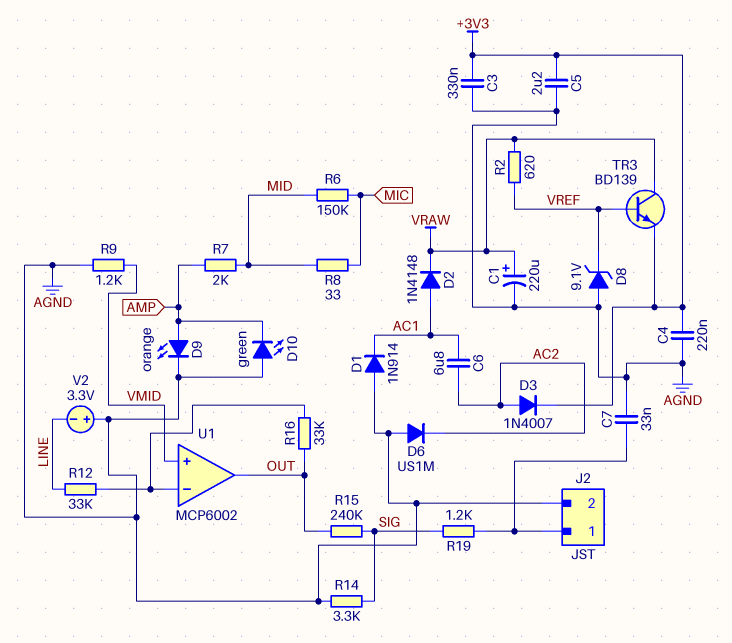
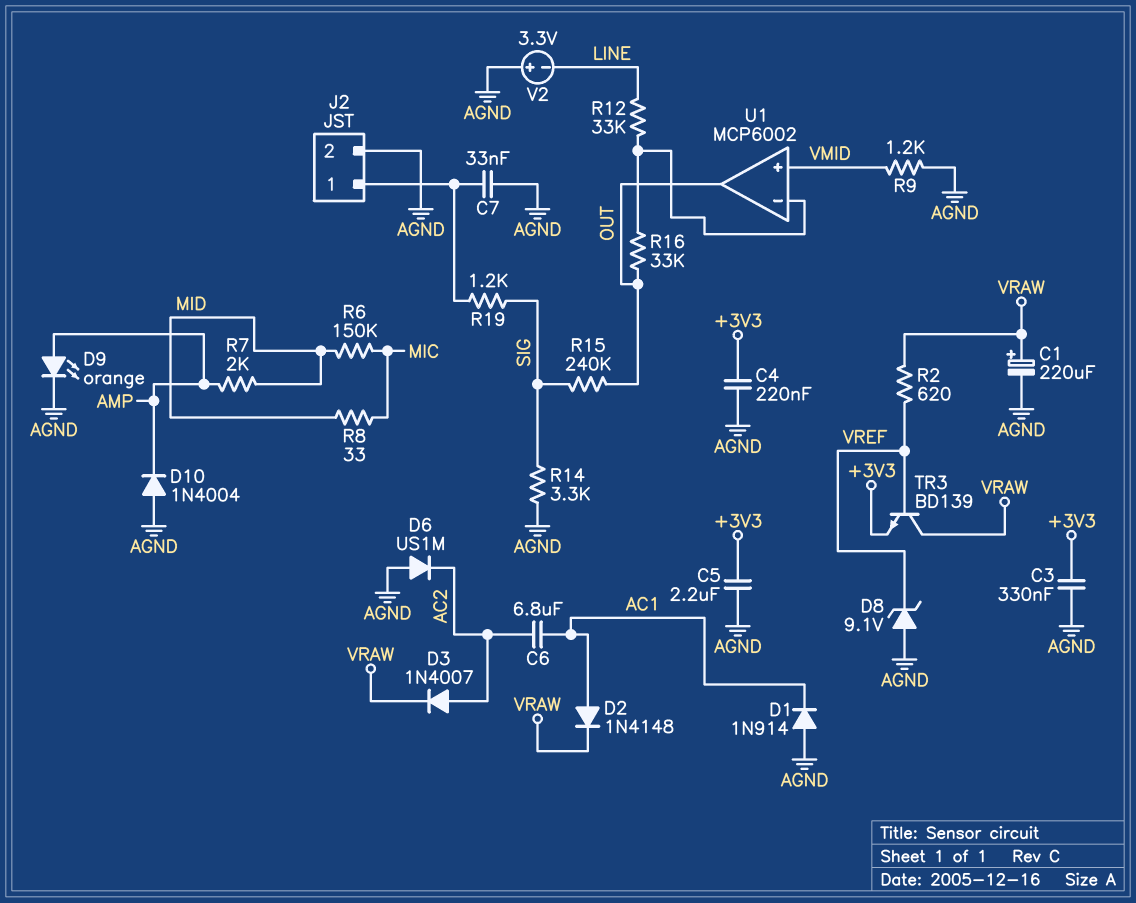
D3: diode 1N4007 (A AC2, K +3V3) -> diode 1N4007 (A AC2, K VRAW)
D10: LED green (A AGND, K AMP) -> diode 1N4004 (A AGND, K AMP)

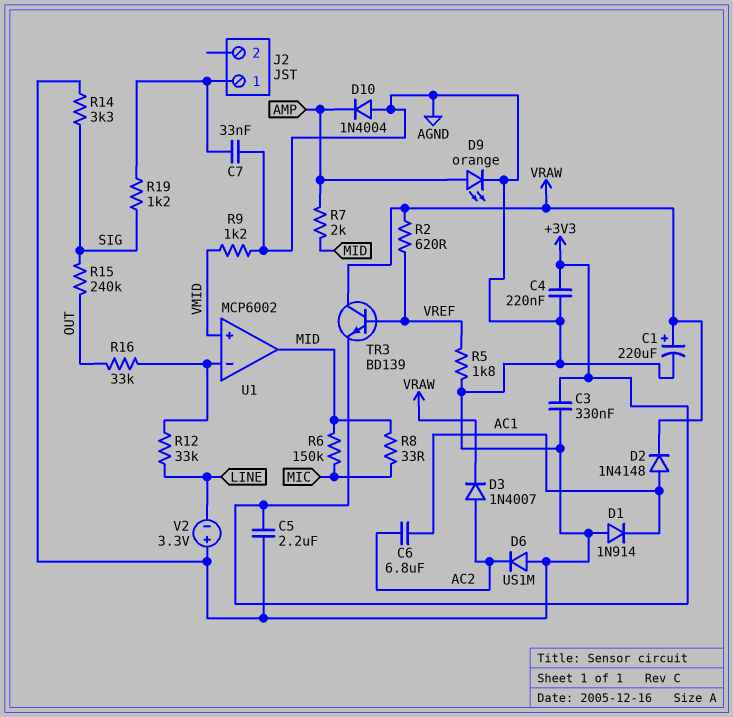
D8: zener 9.1V (A AGND, K VREF) -> none
J2 pin 2: AGND -> none
R5: none -> 1.8k (AGND, VREF)
U1 pin out: OUT -> MID

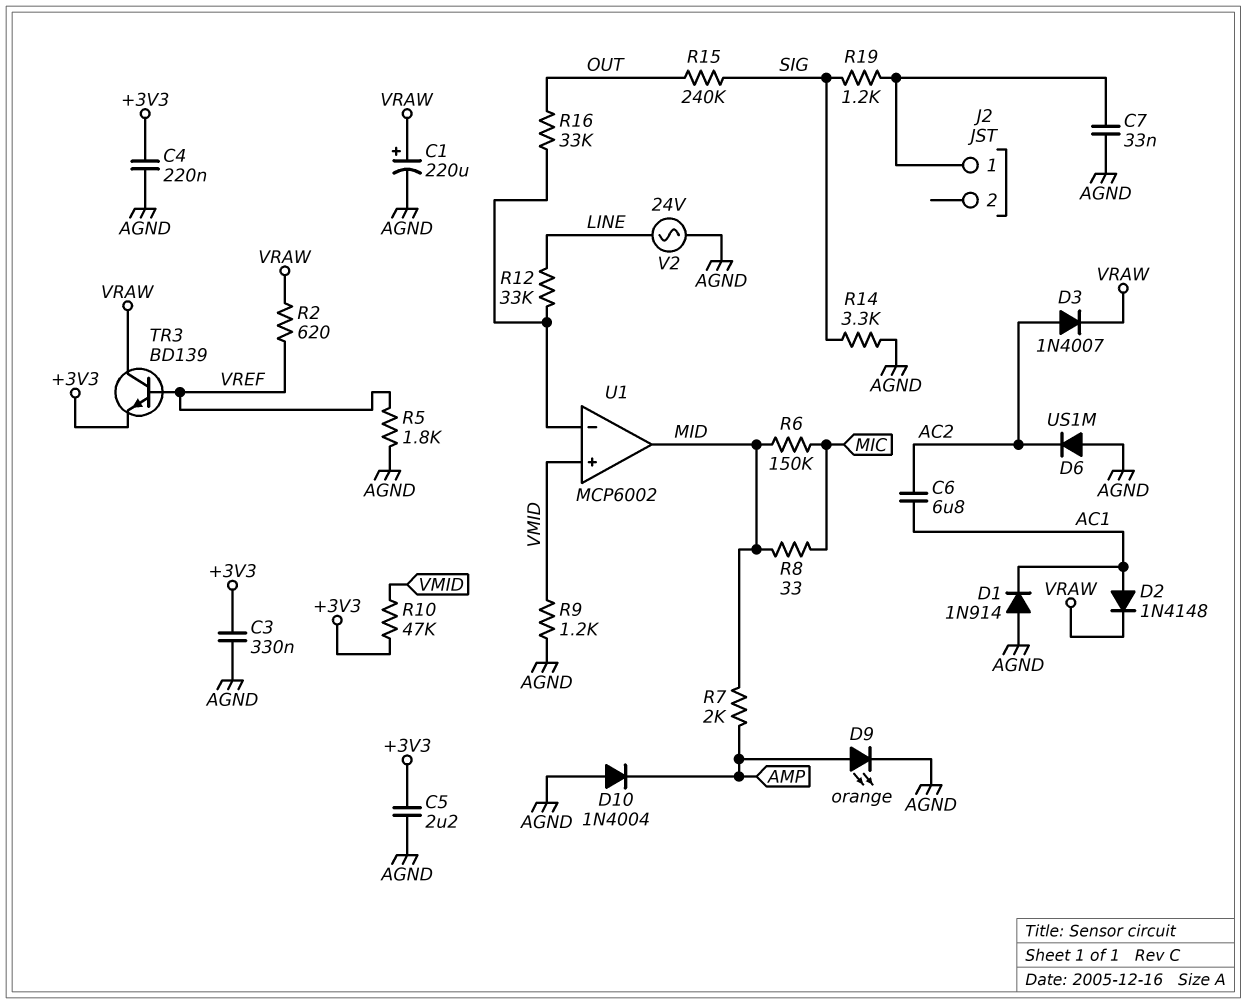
R10: none -> 47k (+3V3, VMID)
V2: 3.3V (plus AGND, minus LINE) -> AC 24V (AGND, LINE)

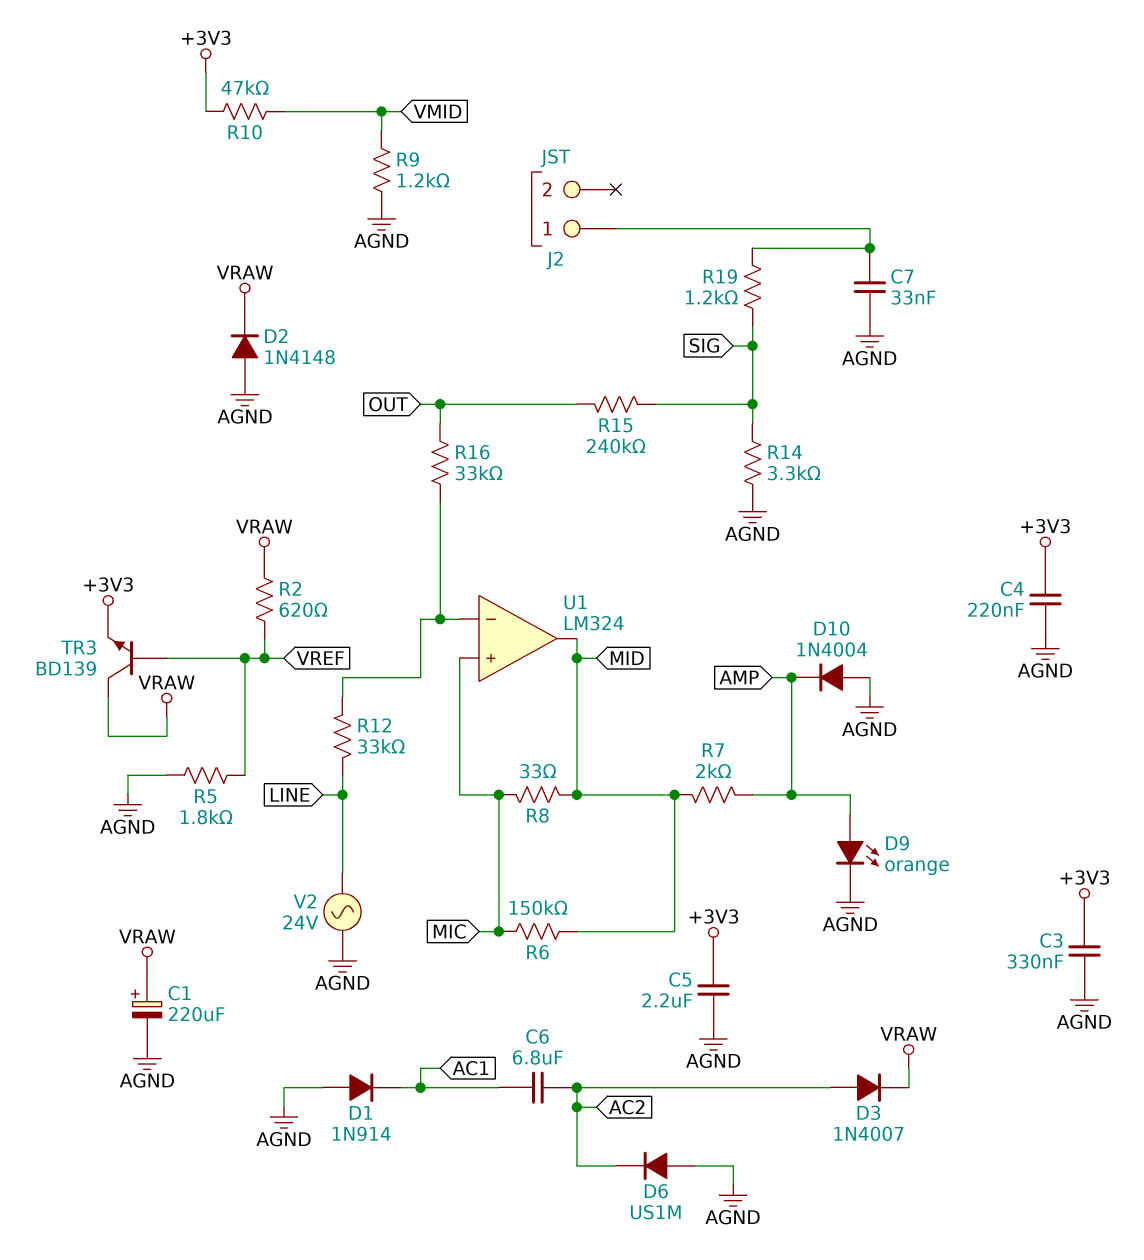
D2: diode 1N4148 (A AC1, K VRAW) -> diode 1N4148 (A AGND, K VRAW)
U1: MCP6002 -> LM324
U1 pin in+: VMID -> MIC

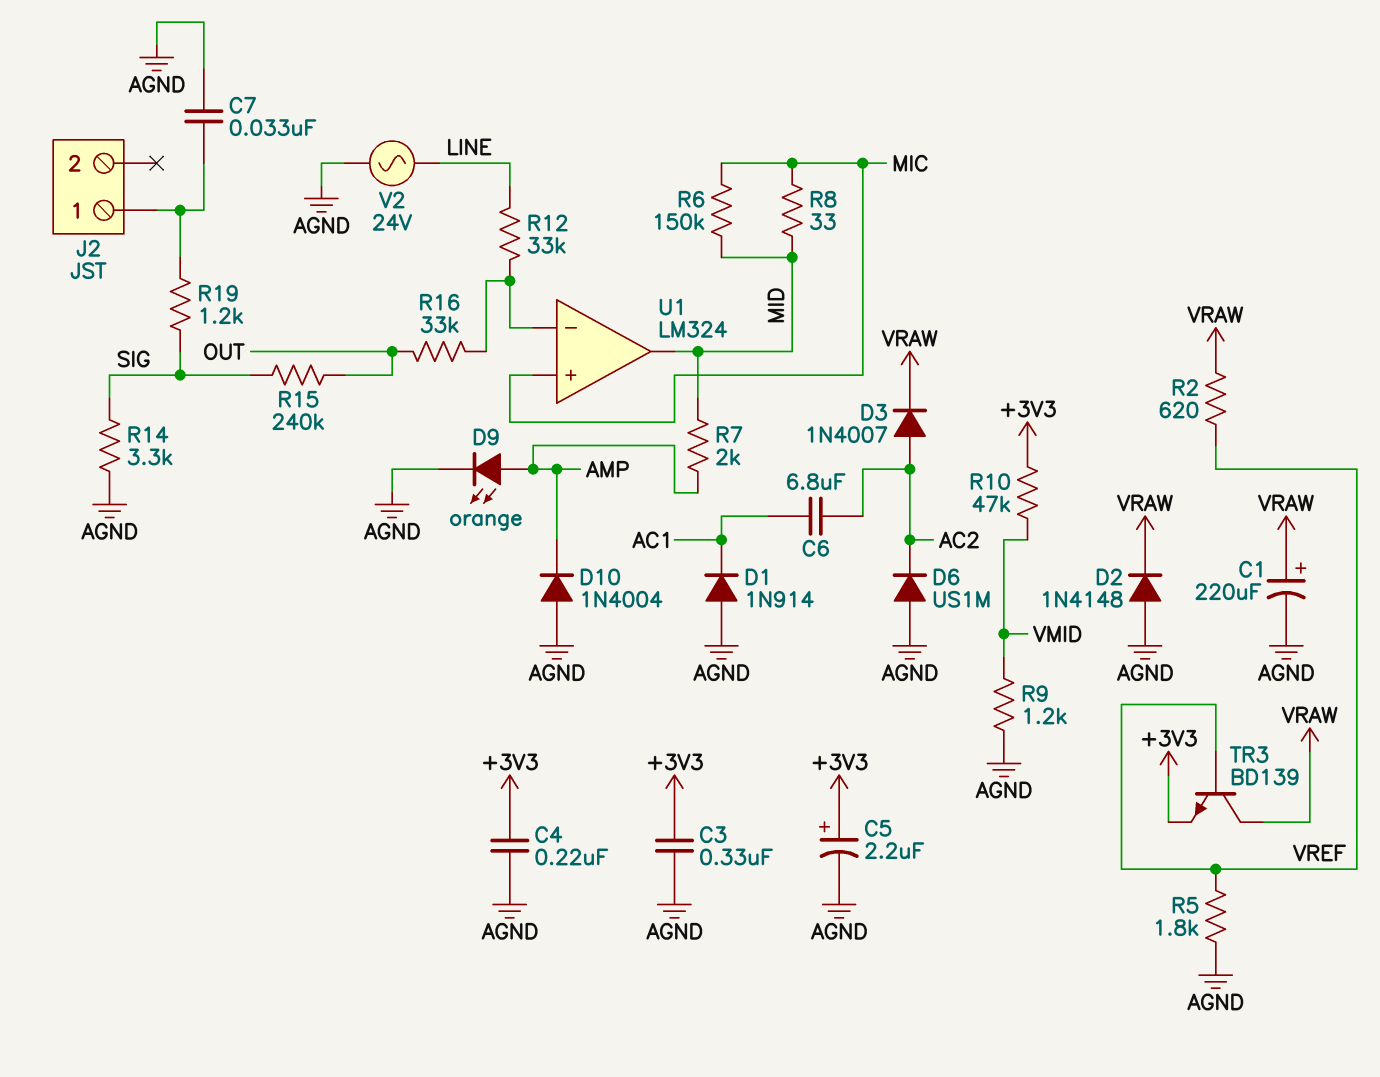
C5: 2.2uF (+3V3, AGND) -> 2.2uF (plus +3V3, minus AGND)

